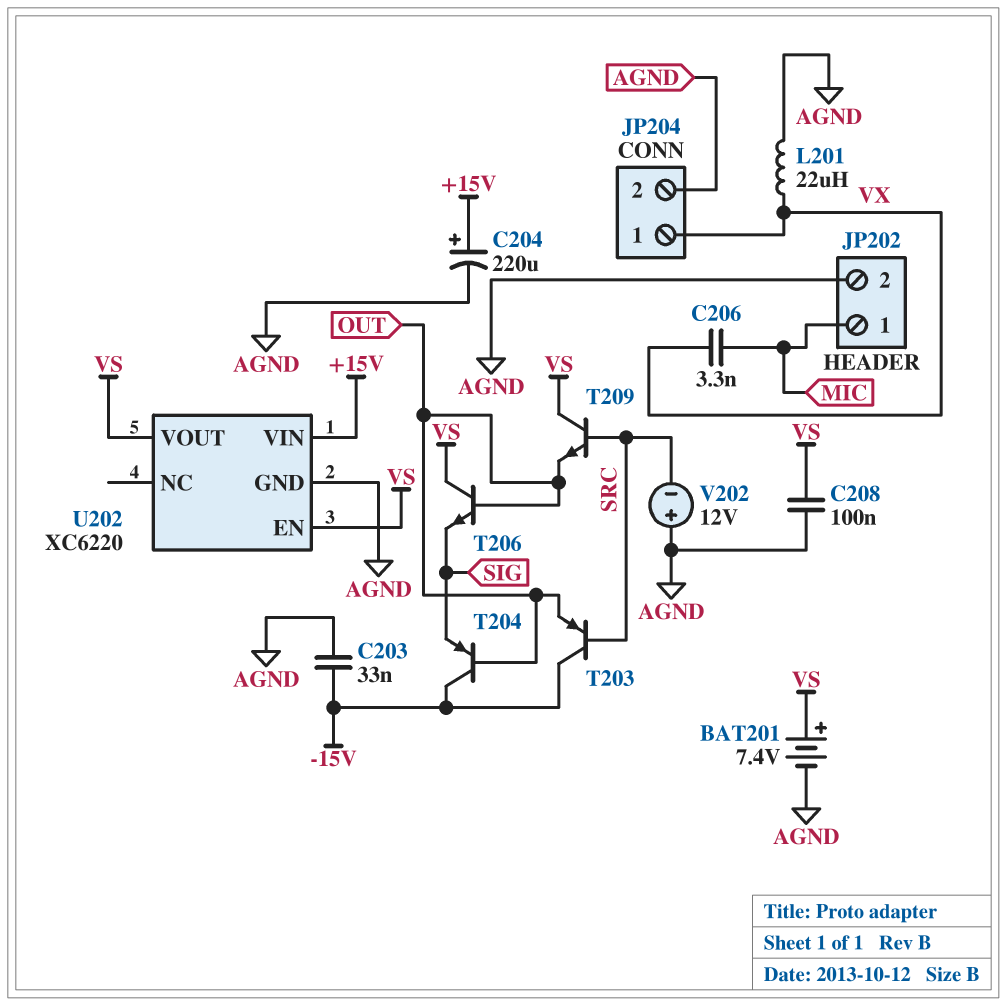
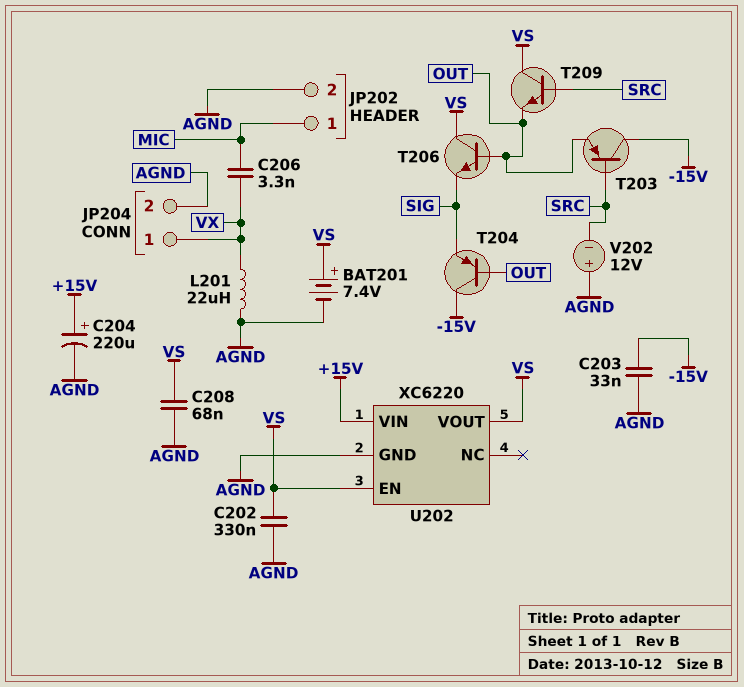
C202: none -> 330nF (AGND, VS)
C208: 100nF (AGND, VS) -> 68nF (AGND, VS)

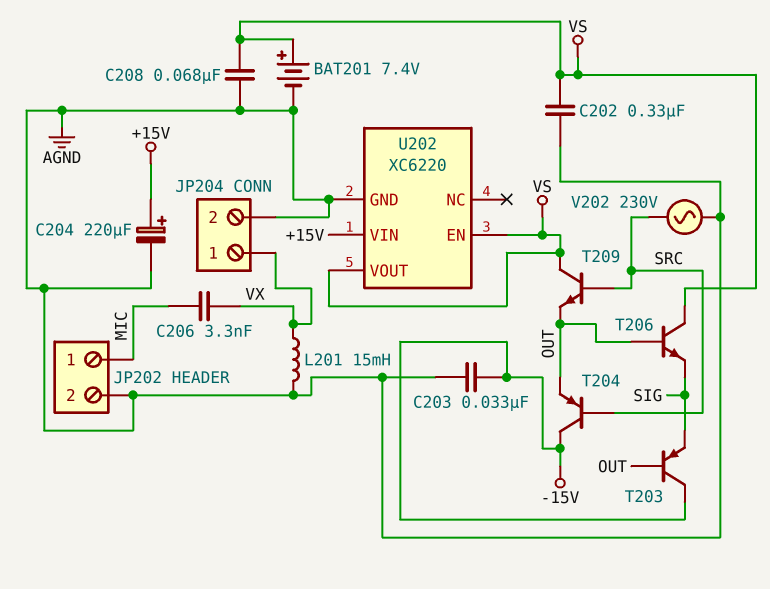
L201: 22uH (AGND, VX) -> 15mH (AGND, VX)
T203: PNP (B SRC, C -15V, E OUT) -> PNP (B OUT, C -15V, E SIG)
T204: PNP (B OUT, C -15V, E SIG) -> PNP (B SRC, C -15V, E OUT)
V202: 12V (plus AGND, minus SRC) -> AC 230V (AGND, SRC)

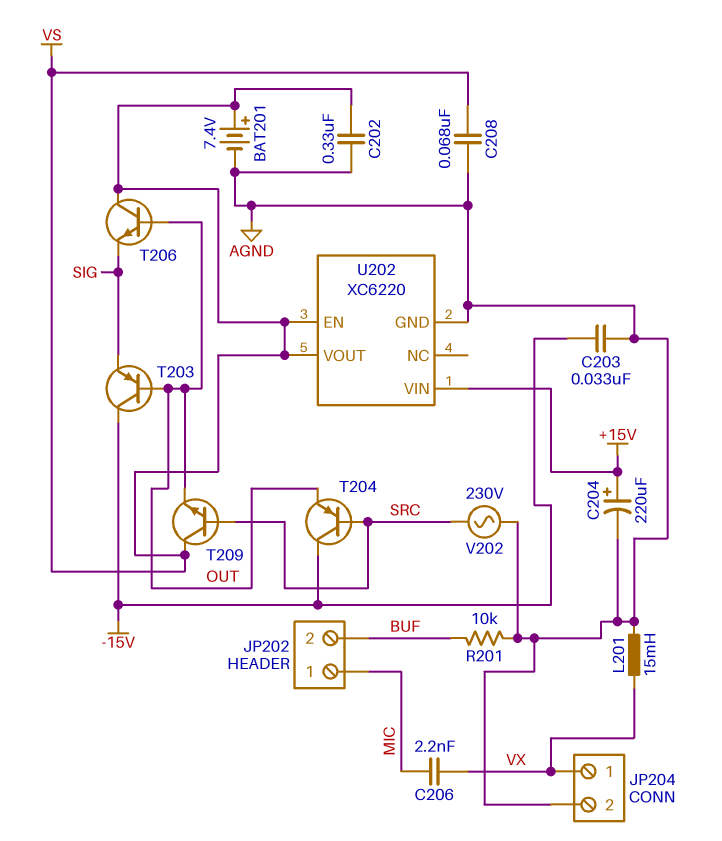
C206: 3.3nF (MIC, VX) -> 2.2nF (MIC, VX)
JP202 pin 2: AGND -> BUF
R201: none -> 10k (AGND, BUF)

